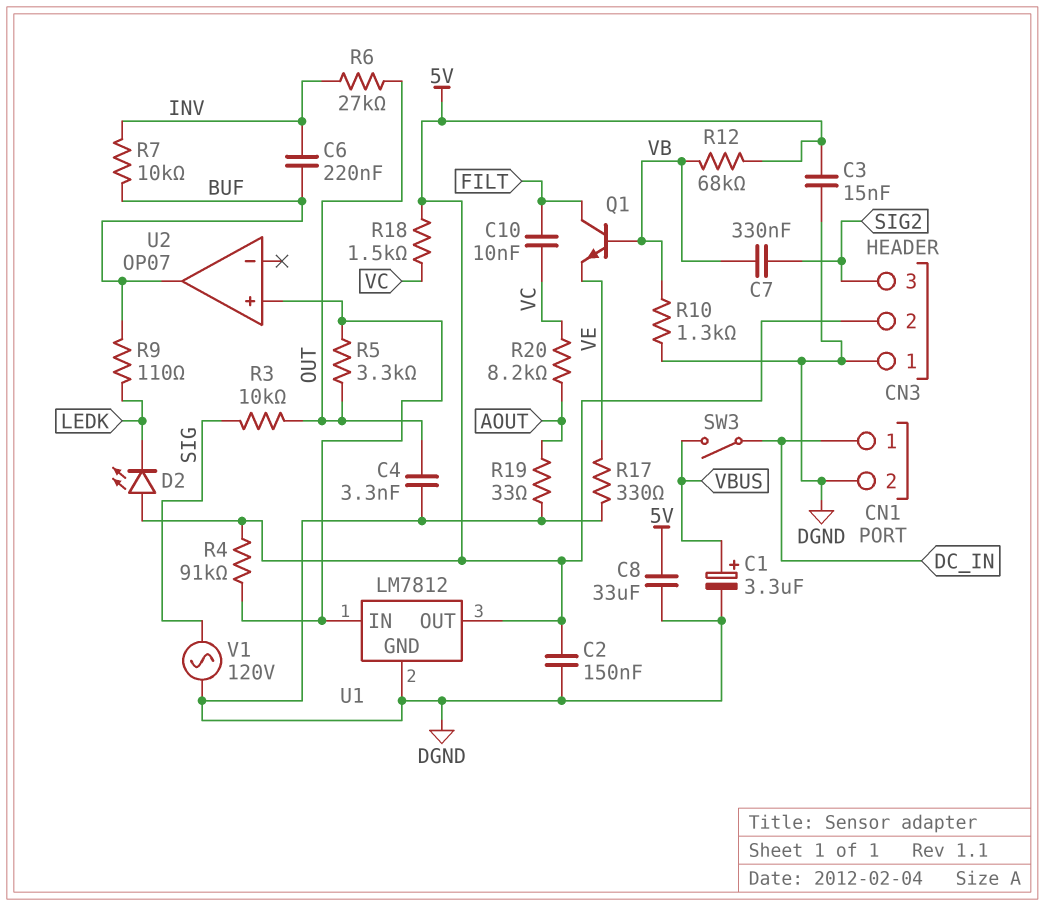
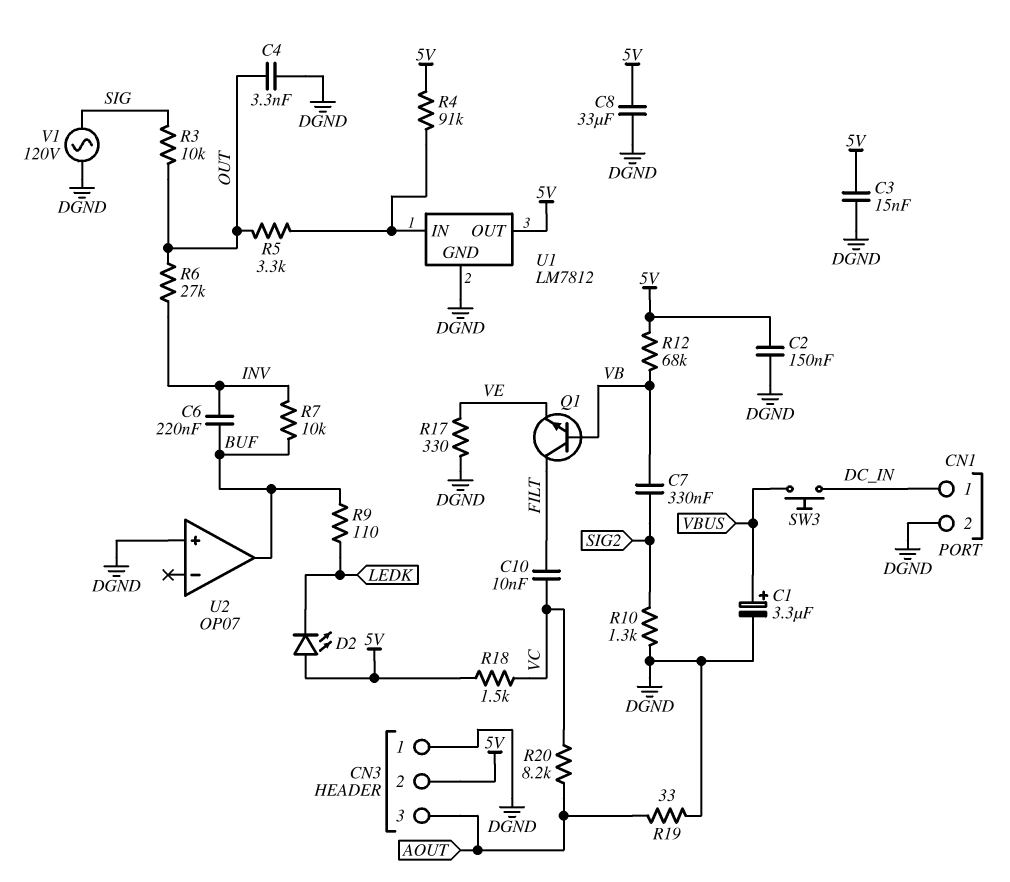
CN3 pin 3: SIG2 -> AOUT
R10: 1.3k (DGND, VB) -> 1.3k (DGND, SIG2)
SW3: switch (DC_IN, VBUS) -> button (DC_IN, VBUS)
U2 pin in+: U1/IN -> DGND

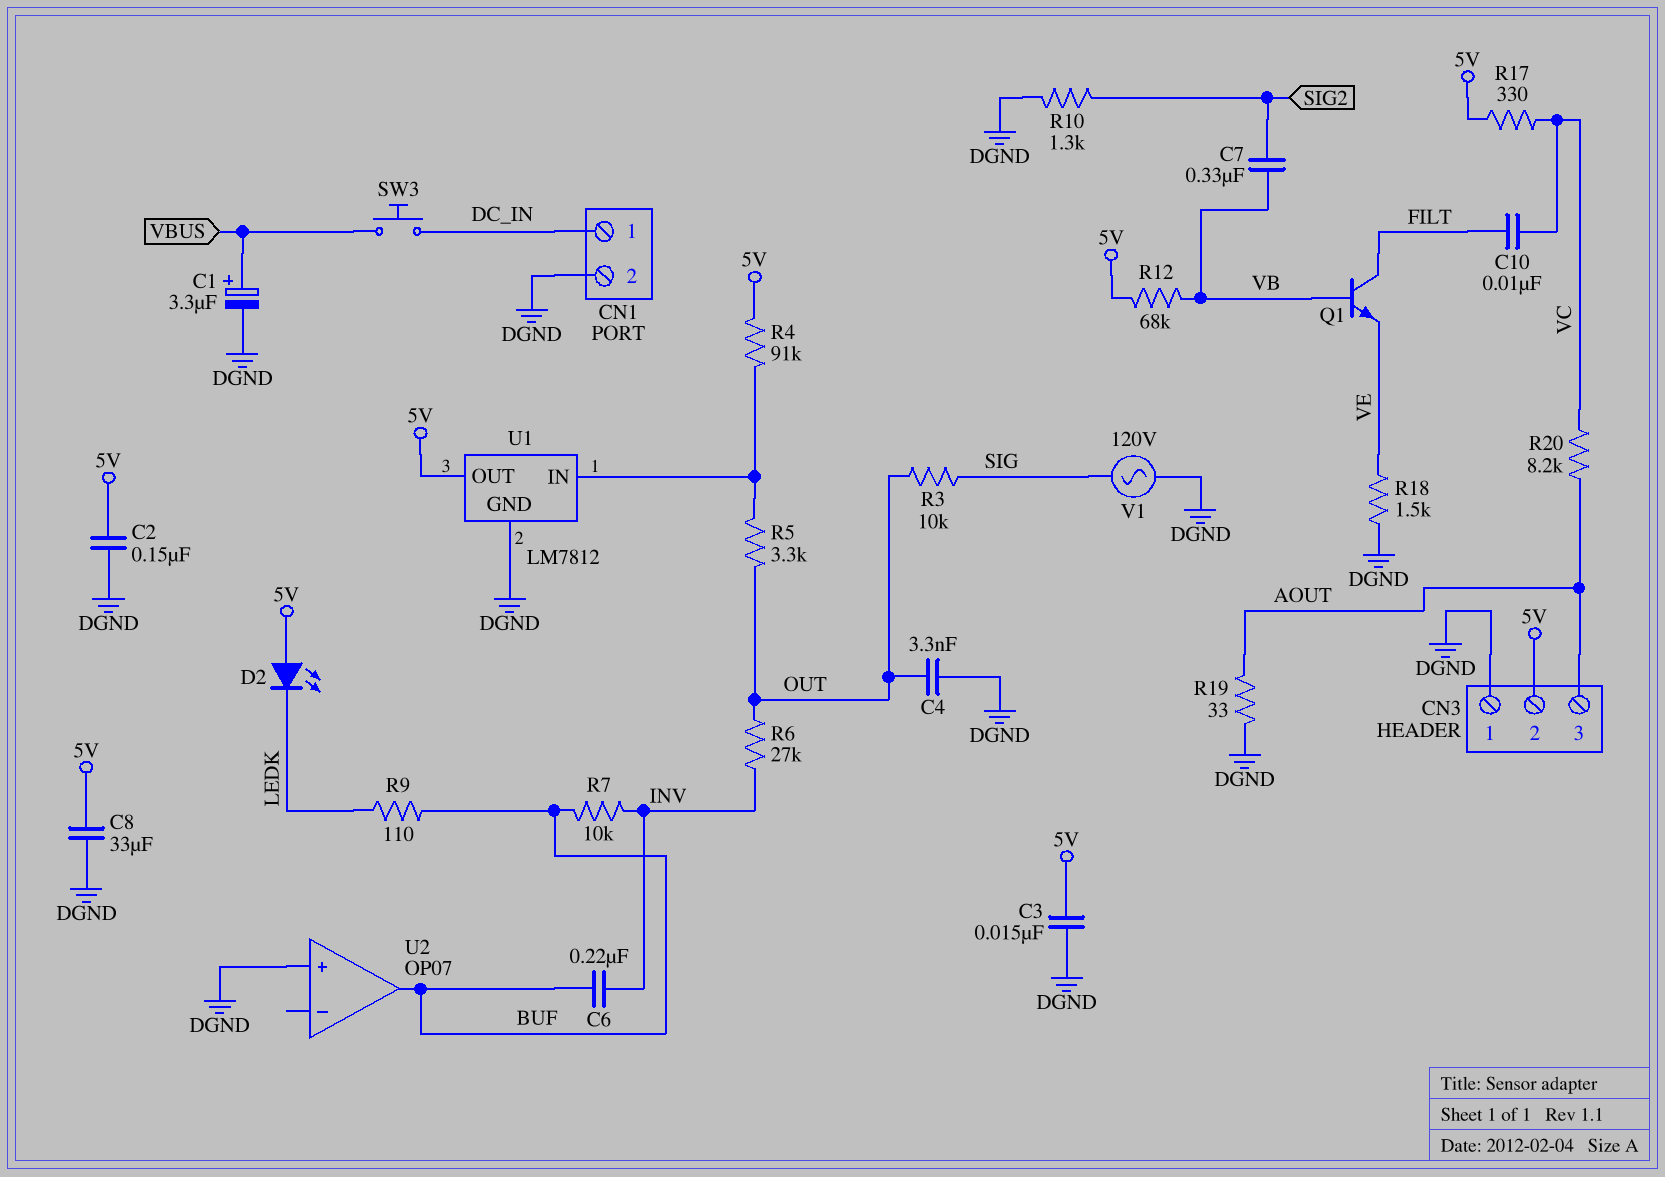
R17: 330 (DGND, VE) -> 330 (5V, VC)
R18: 1.5k (5V, VC) -> 1.5k (DGND, VE)

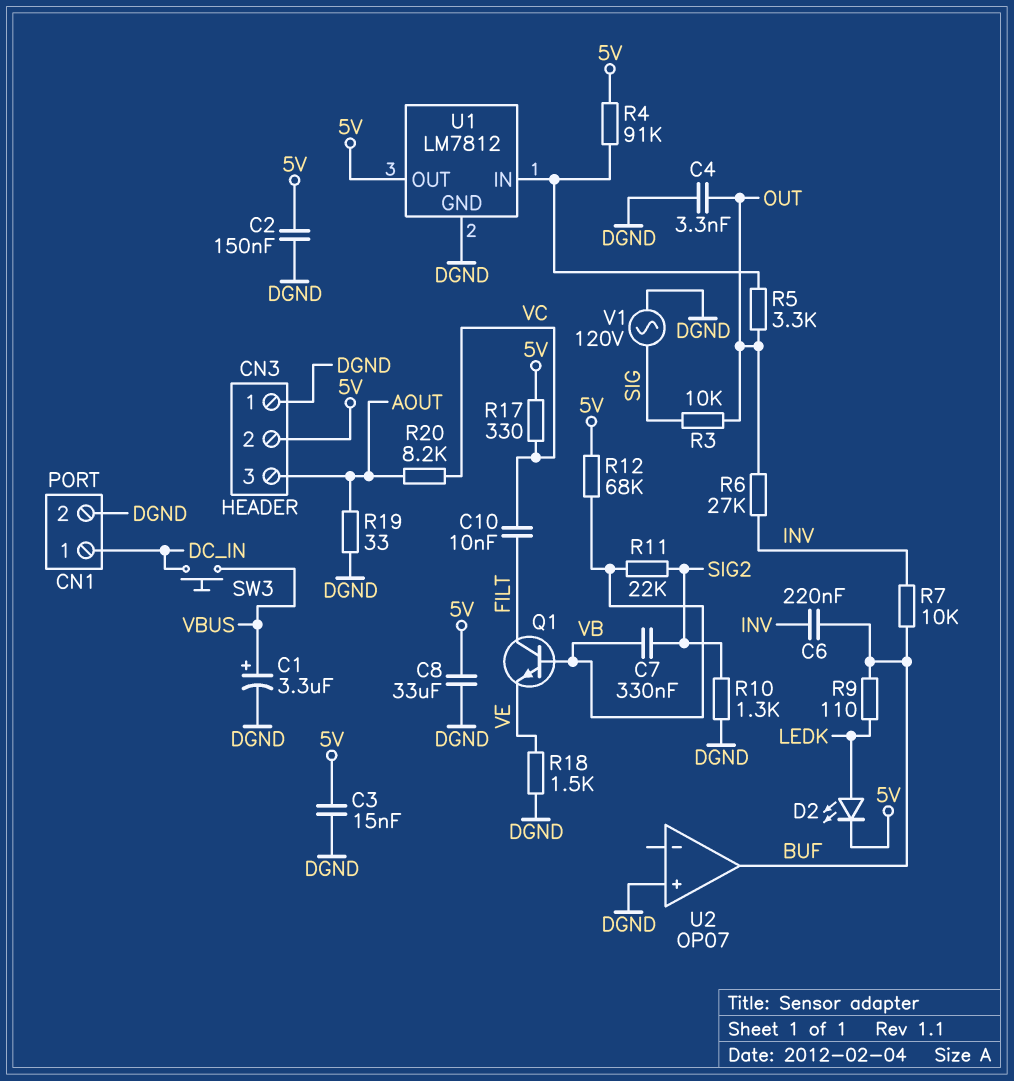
D2: LED (A 5V, K LEDK) -> LED (A LEDK, K 5V)
R11: none -> 22k (SIG2, VB)

